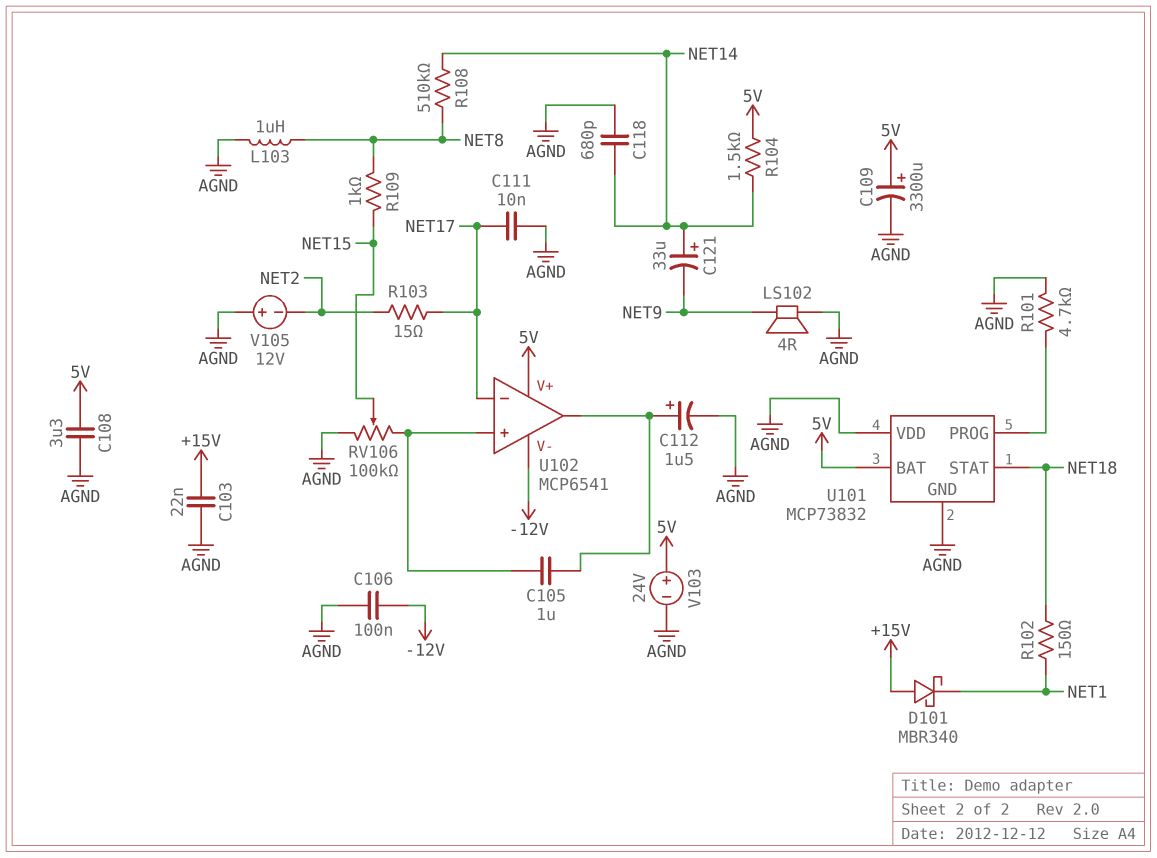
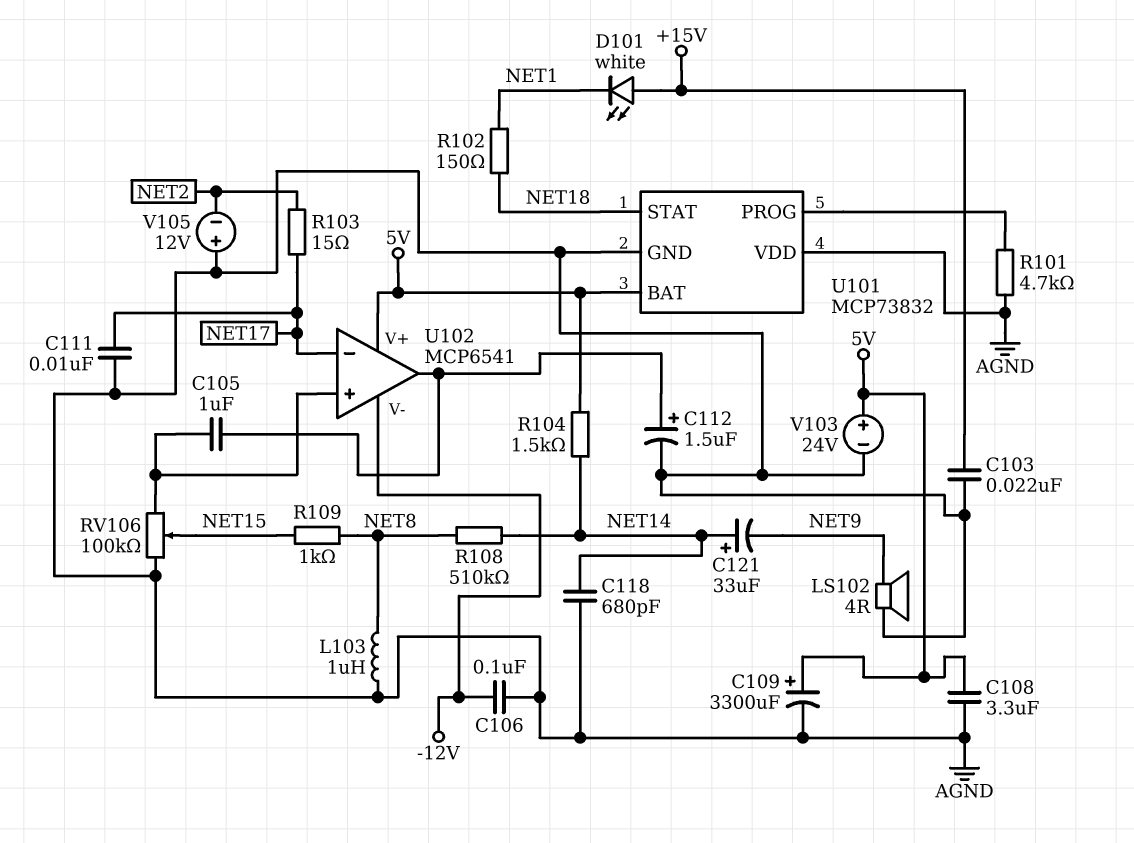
D101: schottky MBR340 (A +15V, K NET1) -> LED white (A +15V, K NET1)

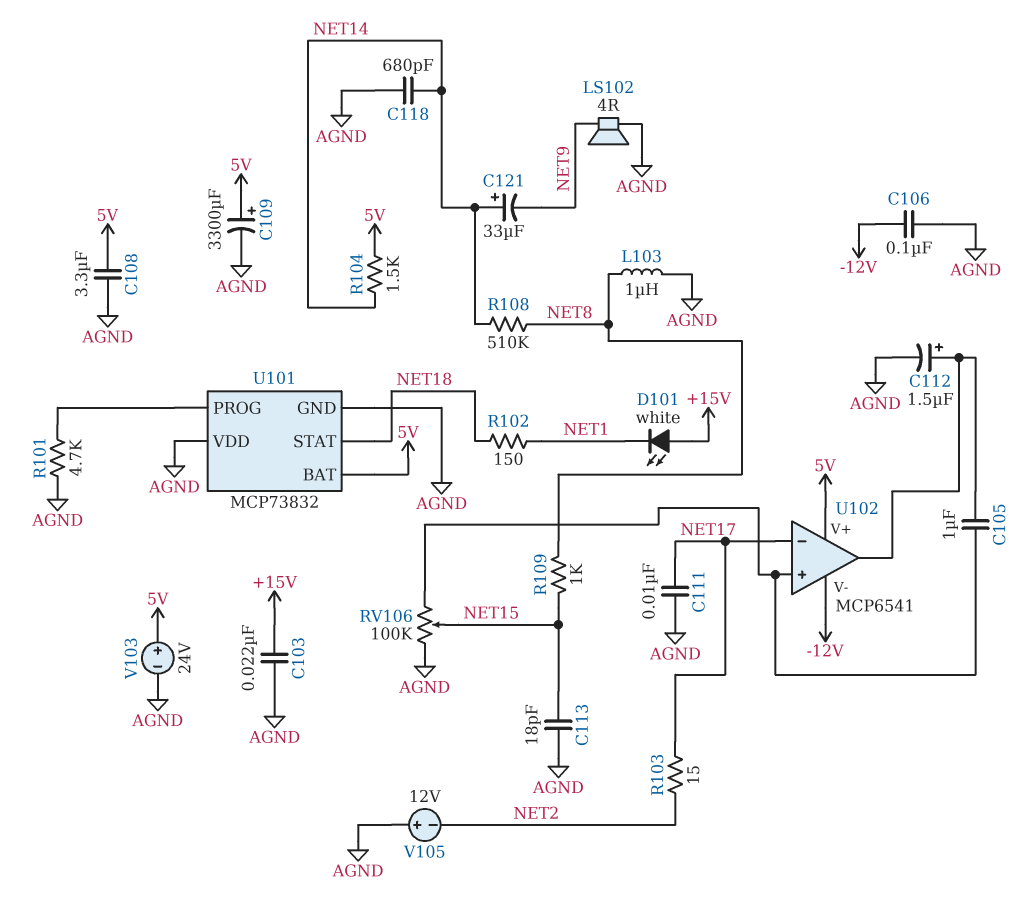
C113: none -> 18pF (AGND, NET15)

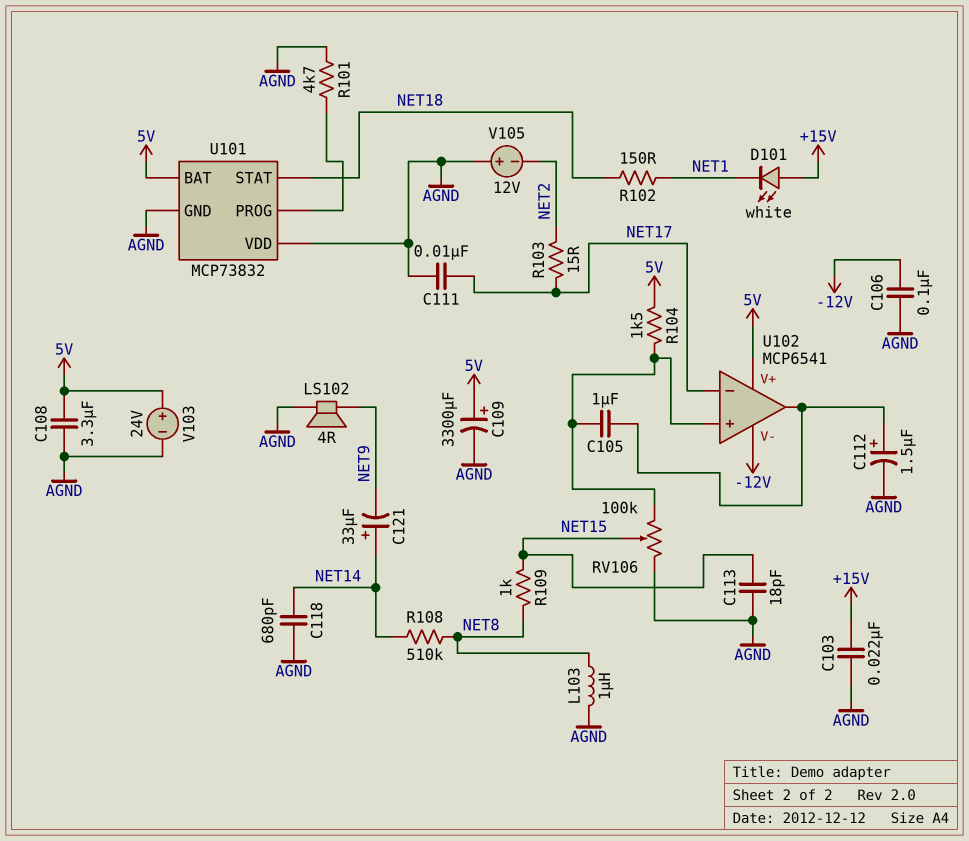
R104: 1.5k (5V, NET14) -> 1.5k (5V, U102/in+)

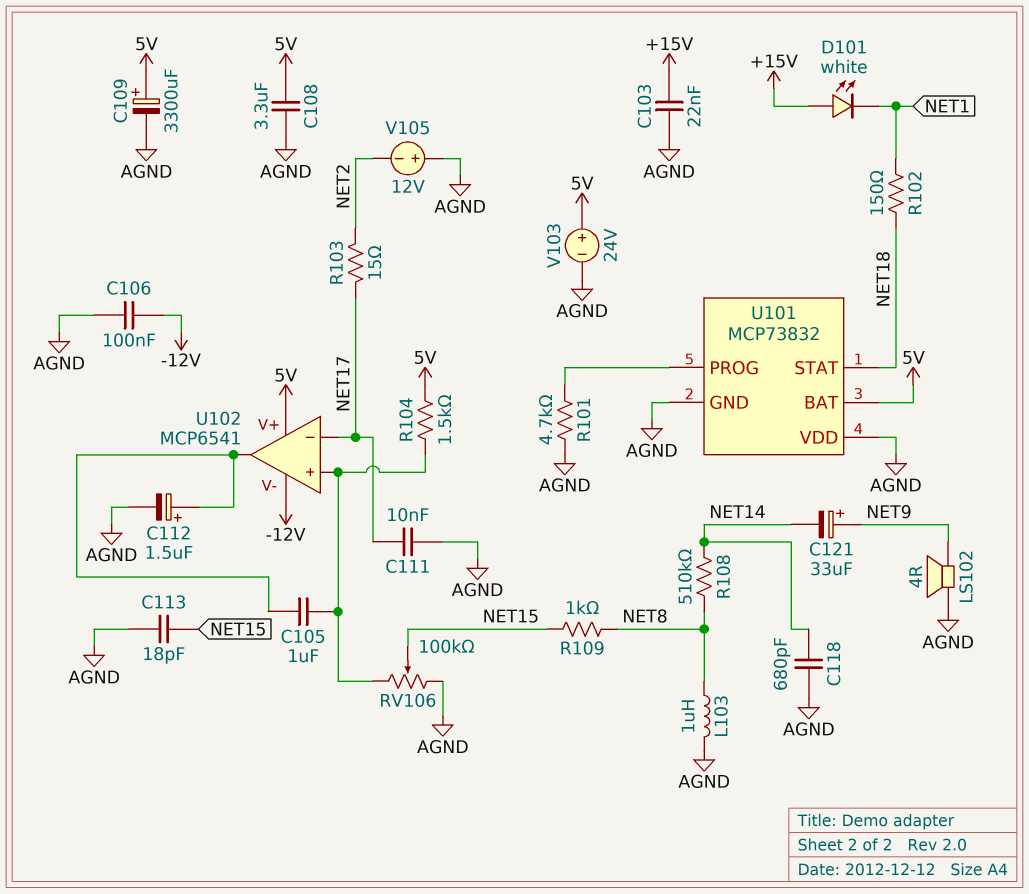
C121: 33uF (plus NET14, minus NET9) -> 33uF (plus NET9, minus NET14)

